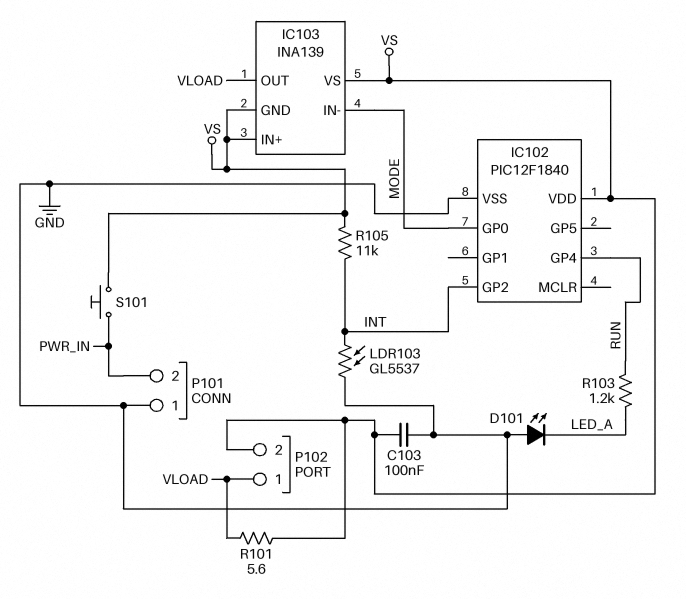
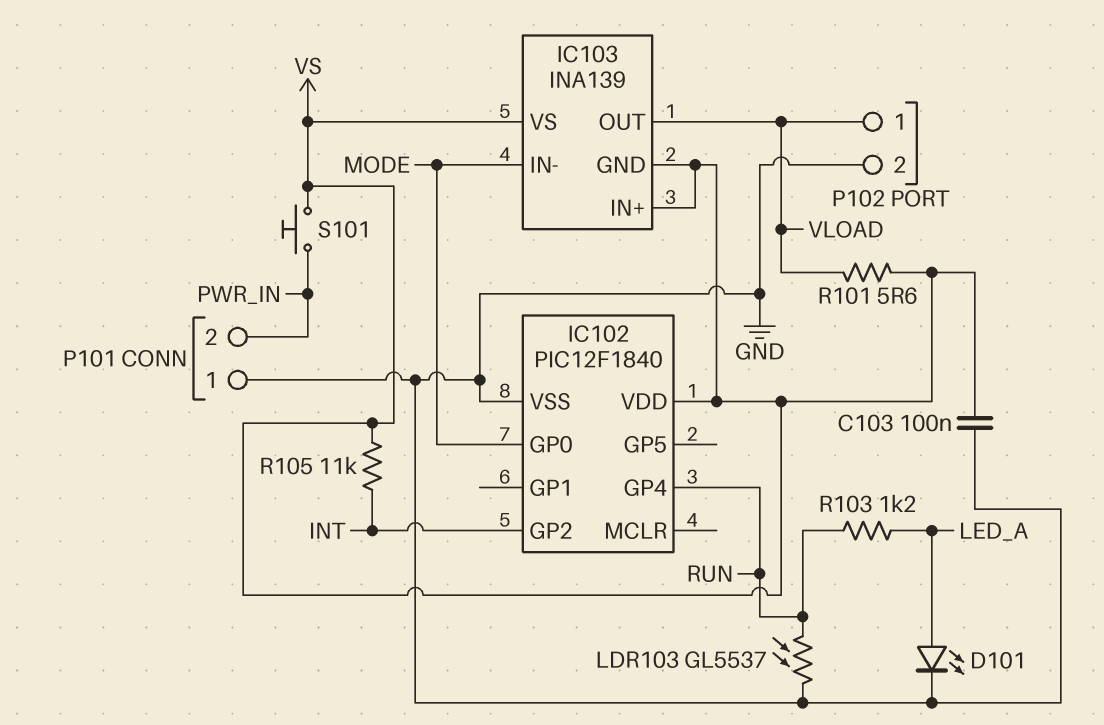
D101: LED (A GND, K LED_A) -> LED (A LED_A, K GND)
LDR103: GL5537 (GND, INT) -> GL5537 (GND, RUN)
P102 pin 2: VS -> GND

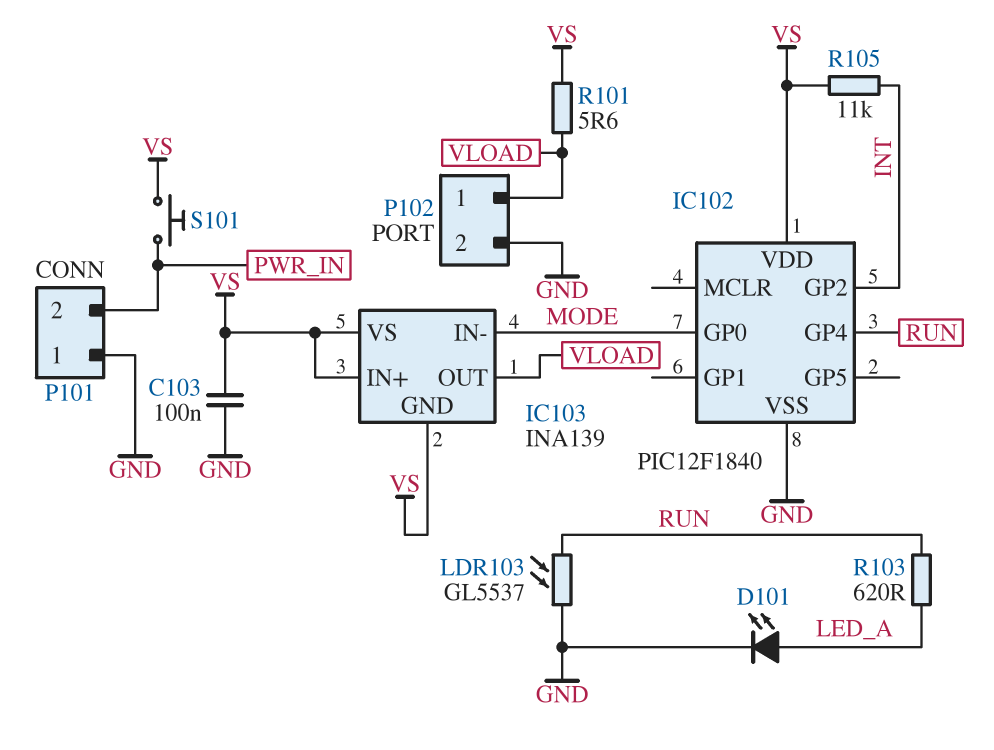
R103: 1.2k (LED_A, RUN) -> 620 (LED_A, RUN)

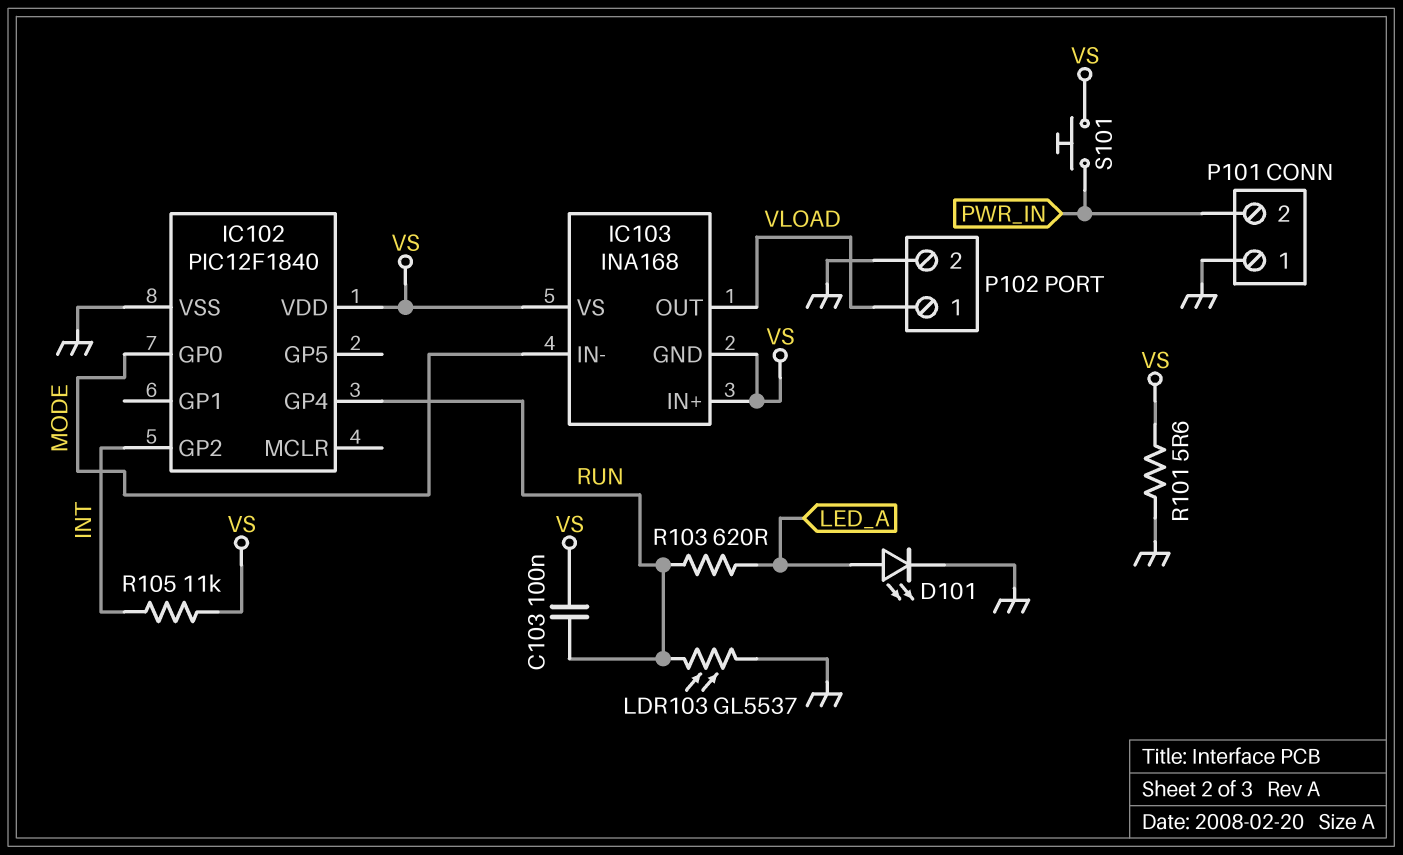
C103: 100nF (GND, VS) -> 100nF (RUN, VS)
IC103: INA139 -> INA168
R101: 5.6 (VLOAD, VS) -> 5.6 (GND, VS)

